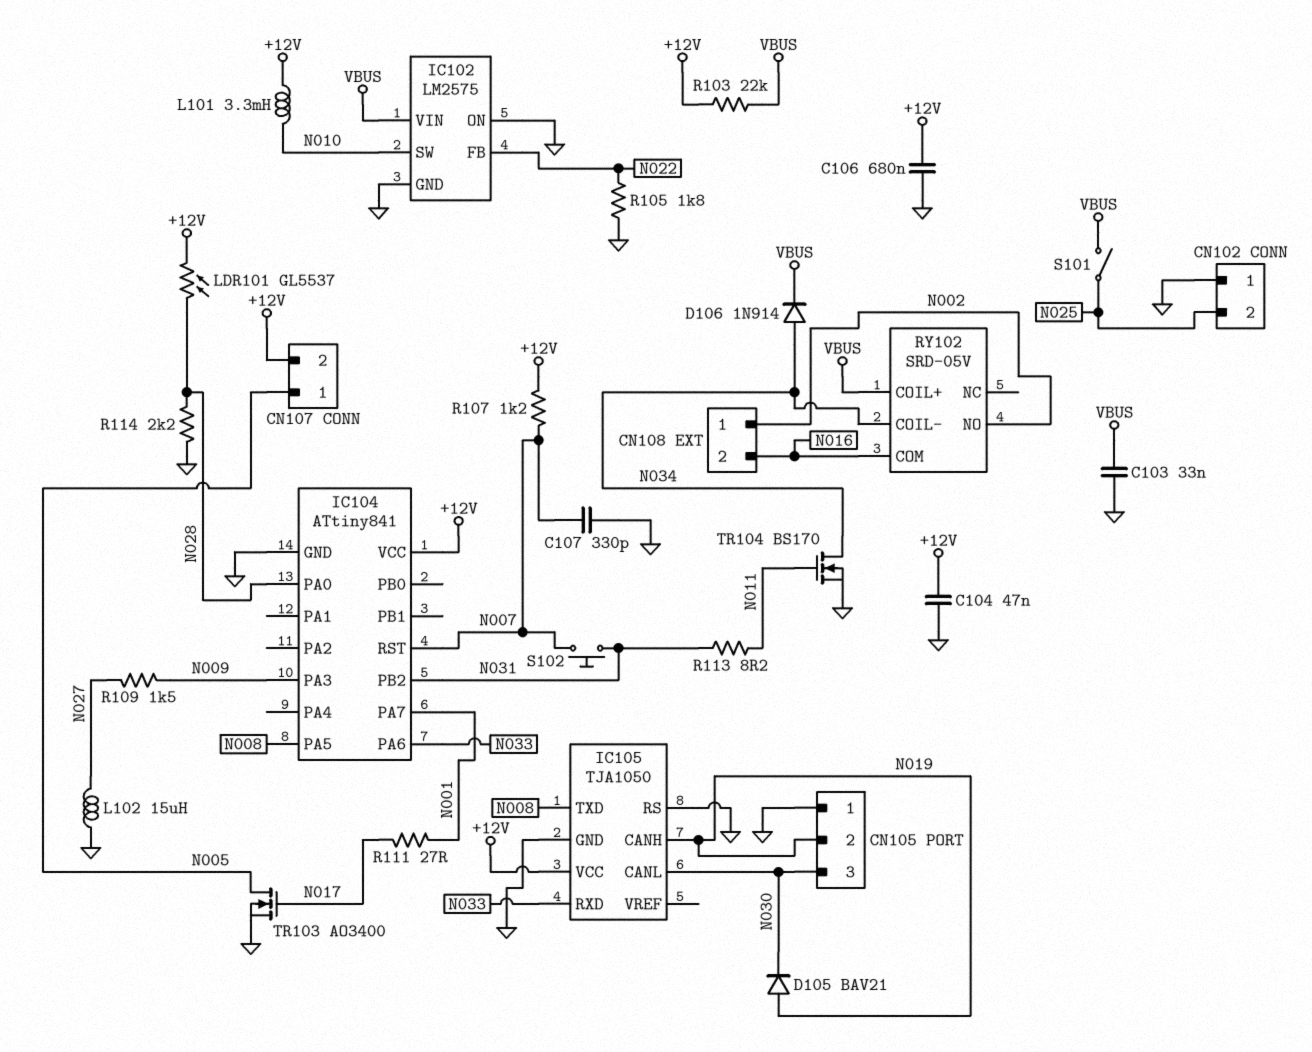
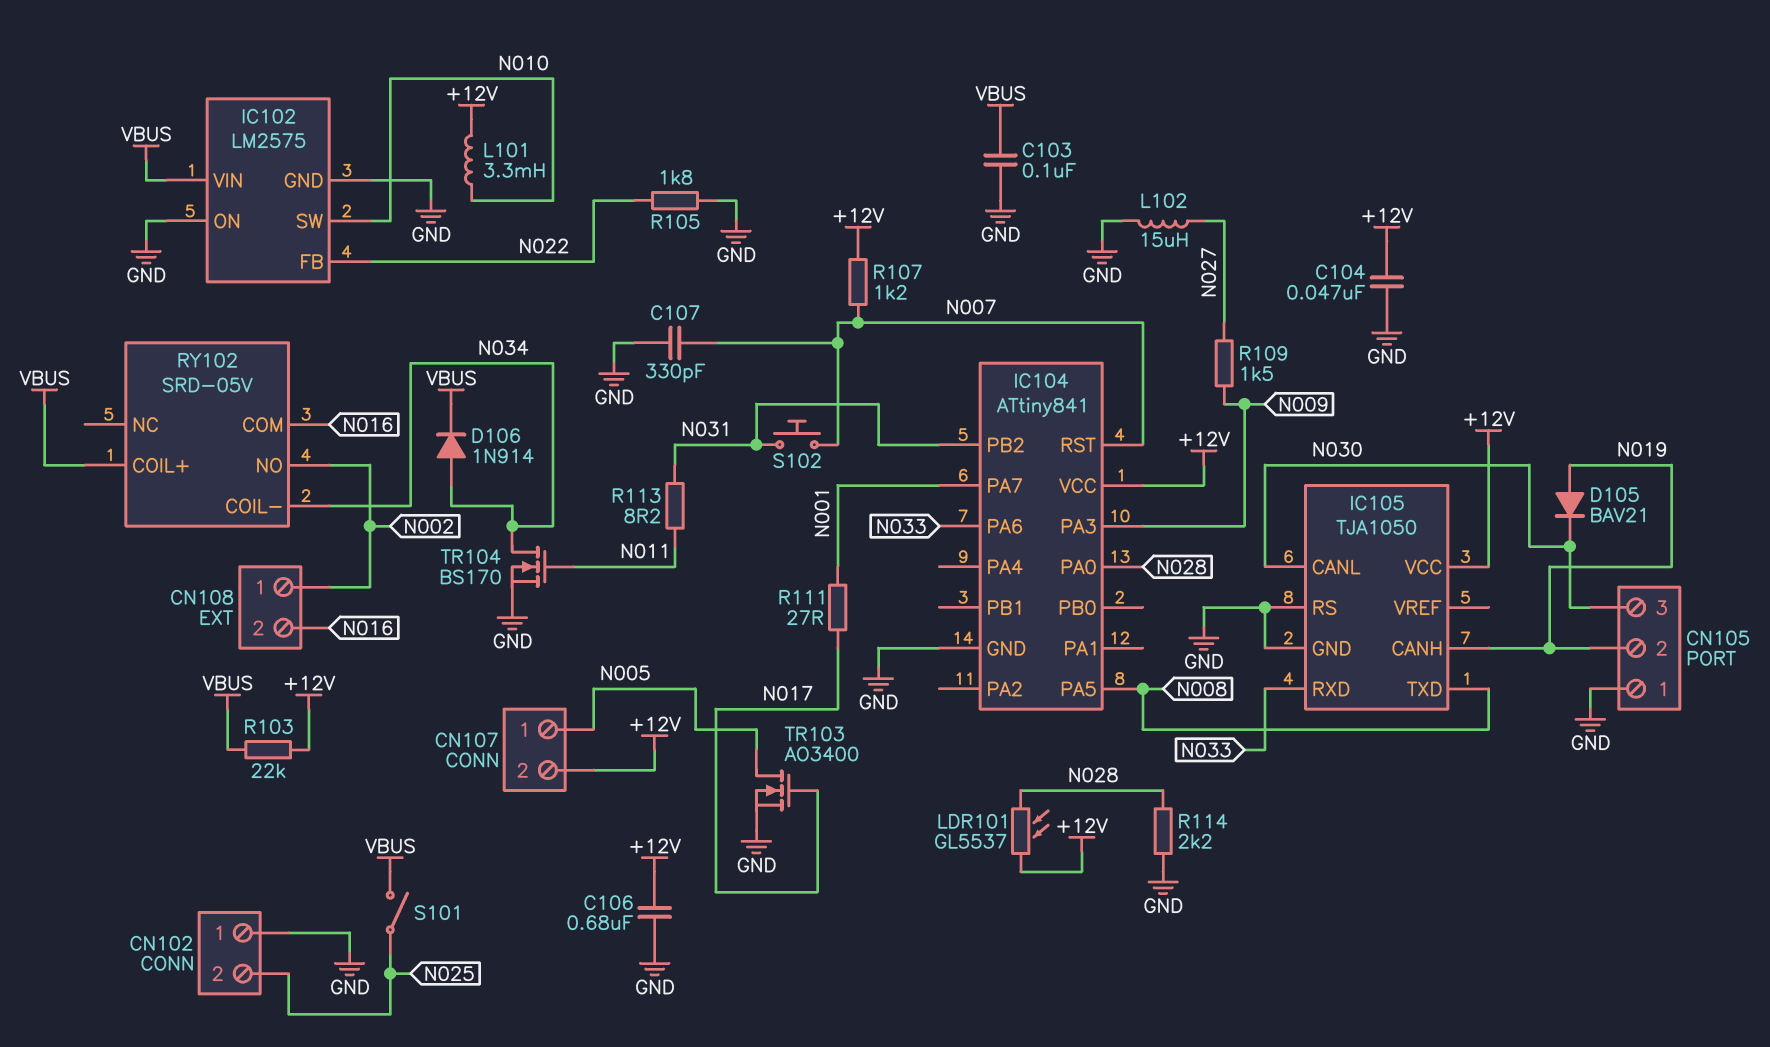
C103: 33nF (GND, VBUS) -> 100nF (GND, VBUS)

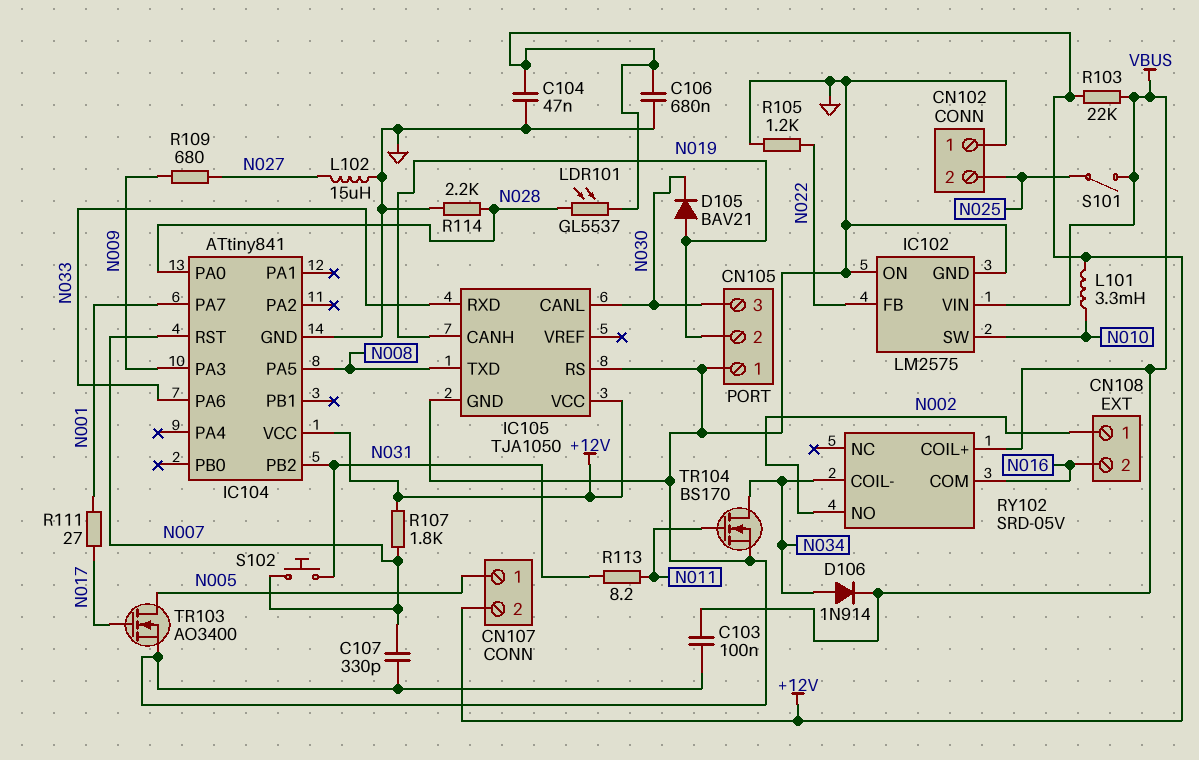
R105: 1.8k (GND, N022) -> 1.2k (GND, N022)
R107: 1.2k (+12V, N007) -> 1.8k (+12V, N007)
R109: 1.5k (N009, N027) -> 680 (N009, N027)

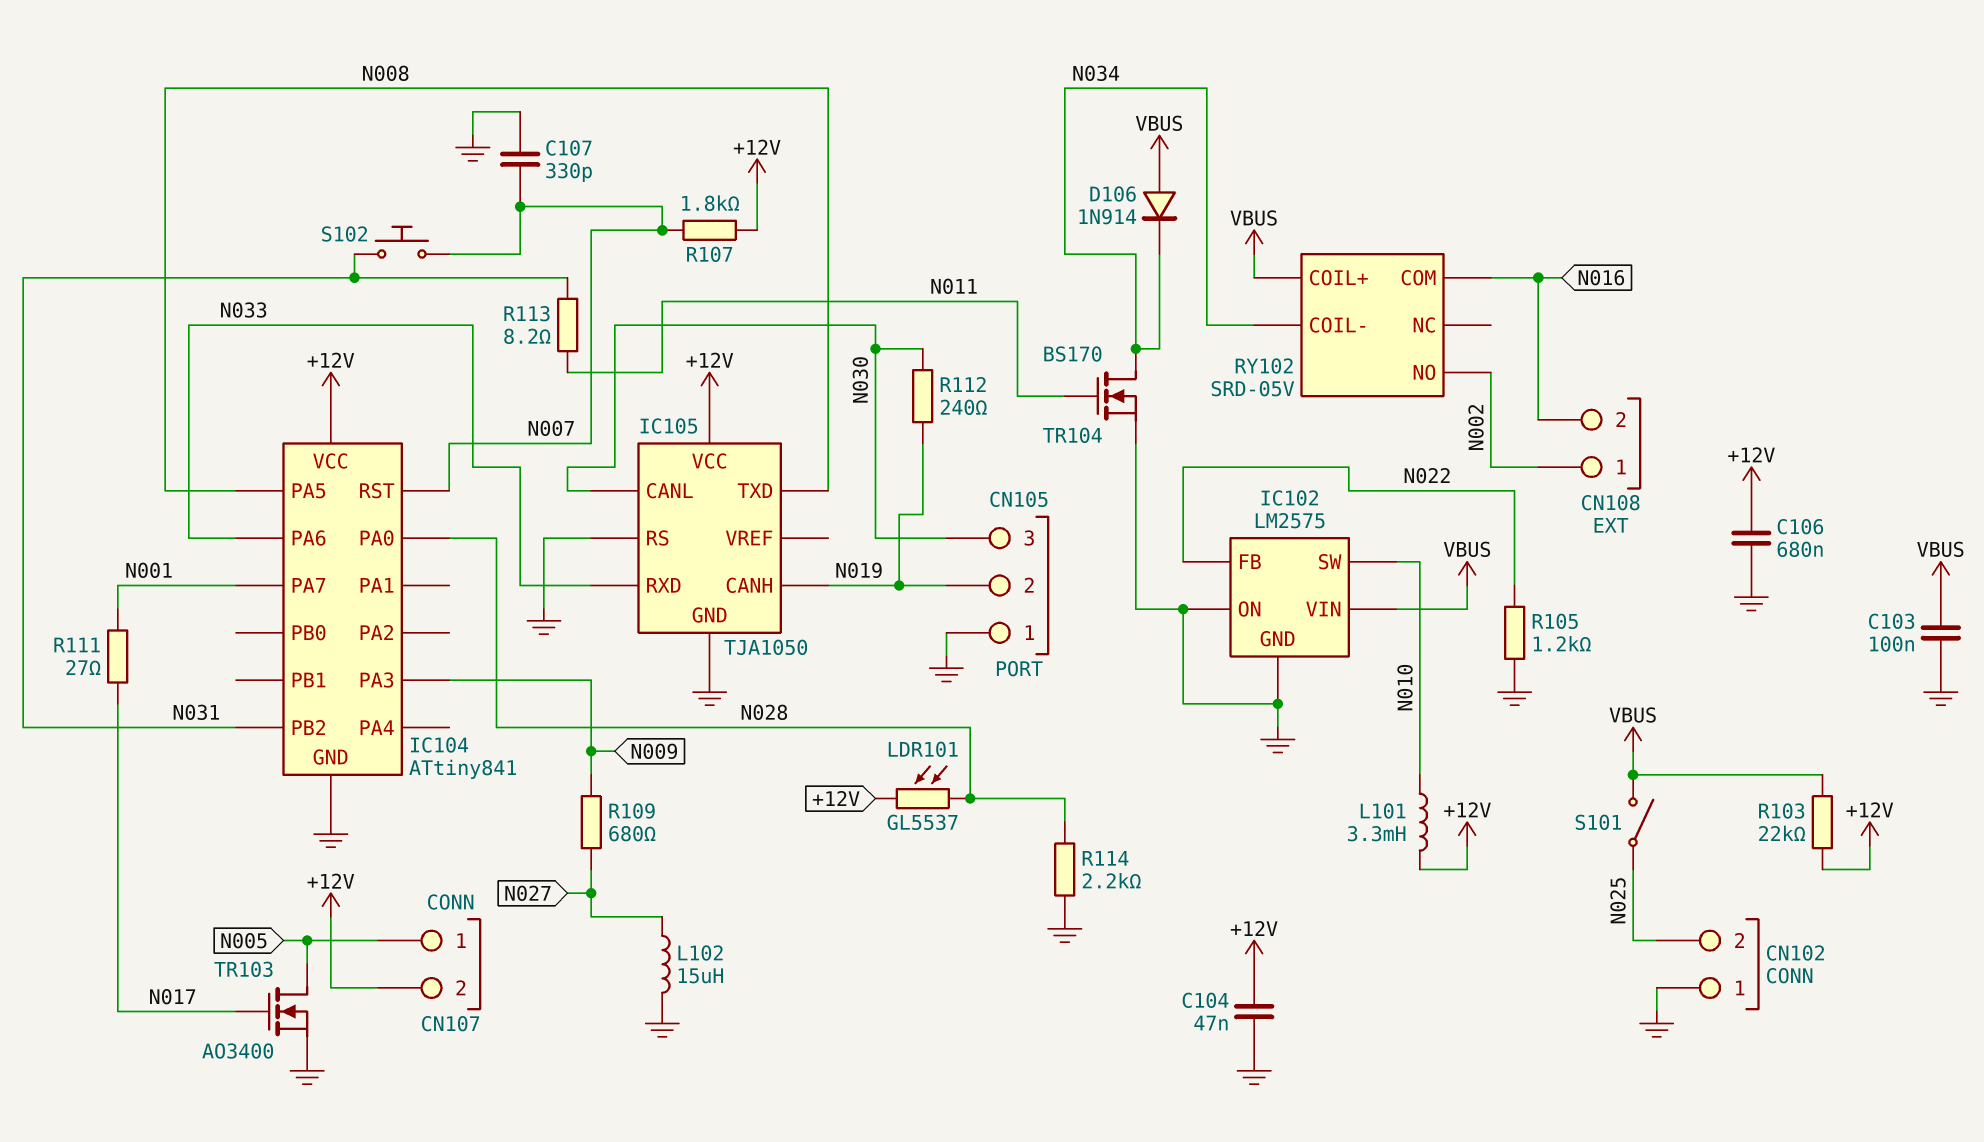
D105: diode BAV21 (A N019, K N030) -> none
D106: diode 1N914 (A N034, K VBUS) -> diode 1N914 (A VBUS, K N034)
R112: none -> 240 (N019, N030)

